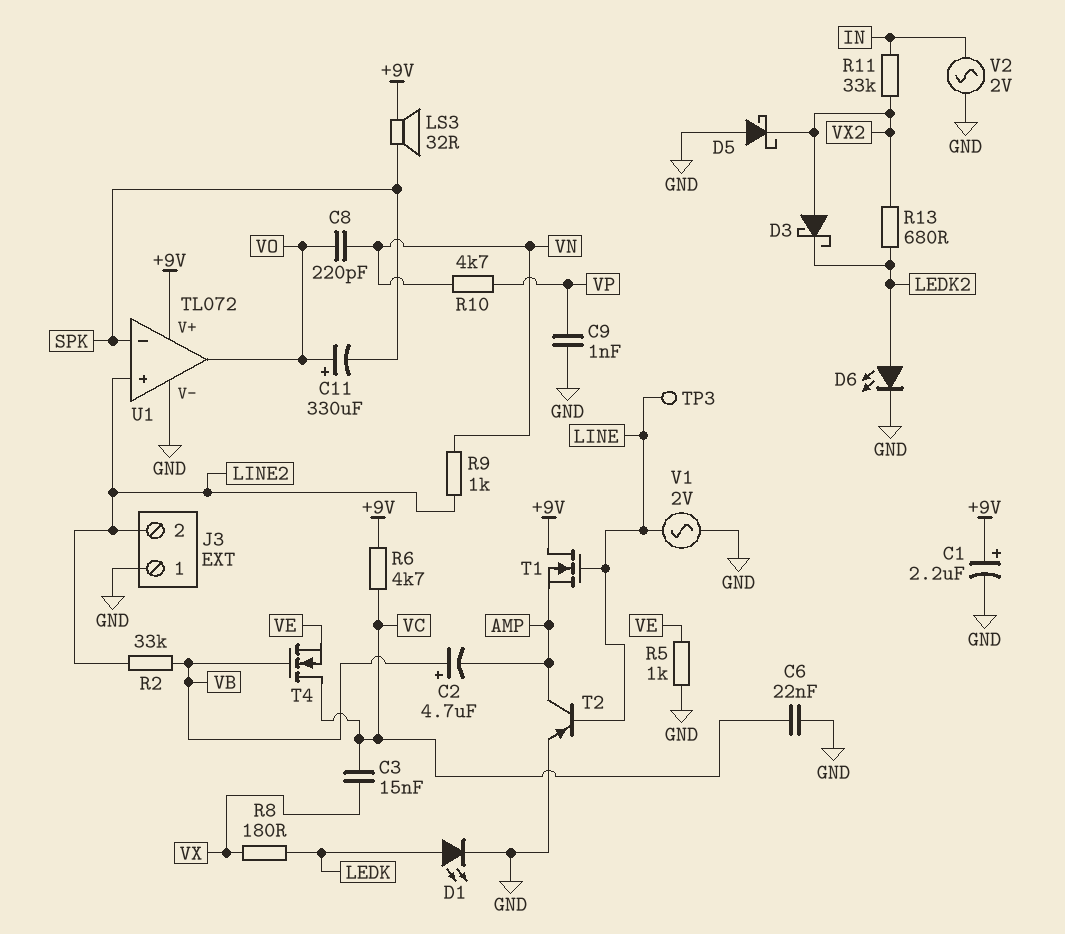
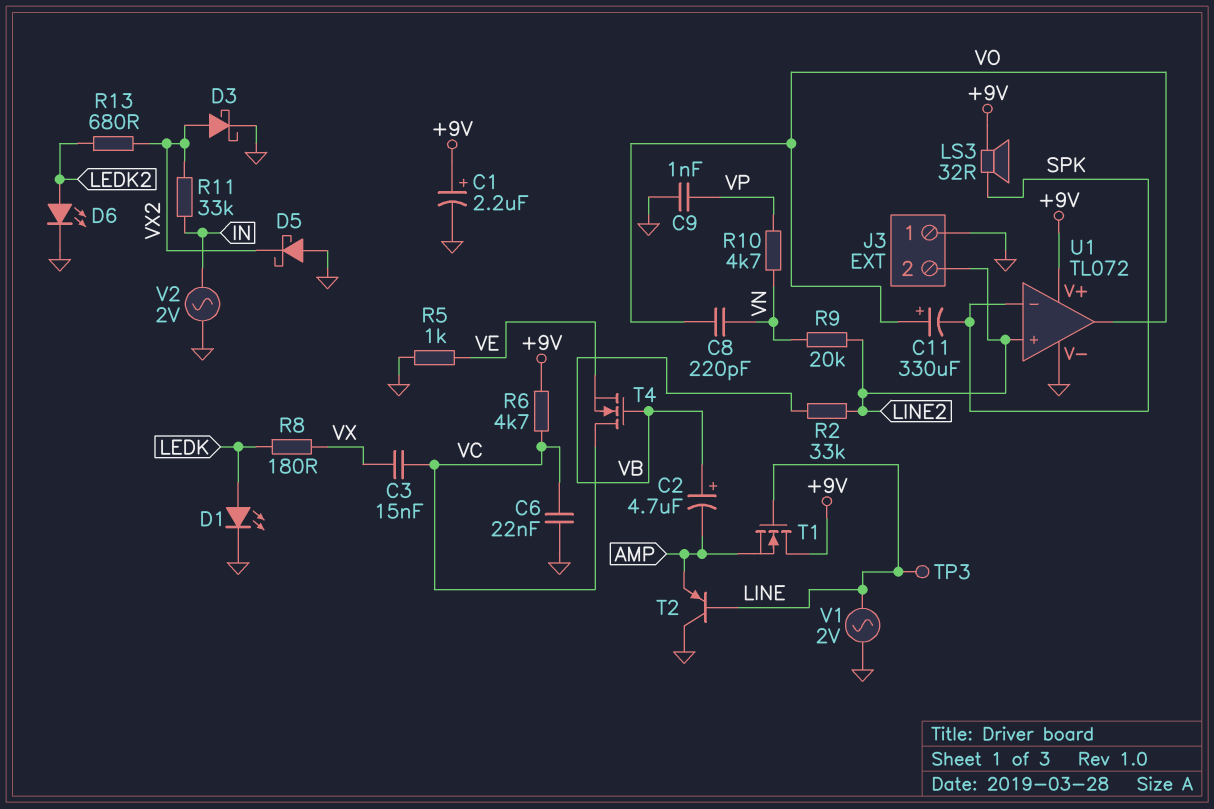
D3: schottky (A VX2, K LEDK2) -> schottky (A VX2, K GND)
R9: 1k (LINE2, VN) -> 20k (LINE2, VN)
T2: PNP (B LINE, C AMP, E GND) -> PNP (B LINE, C GND, E AMP)

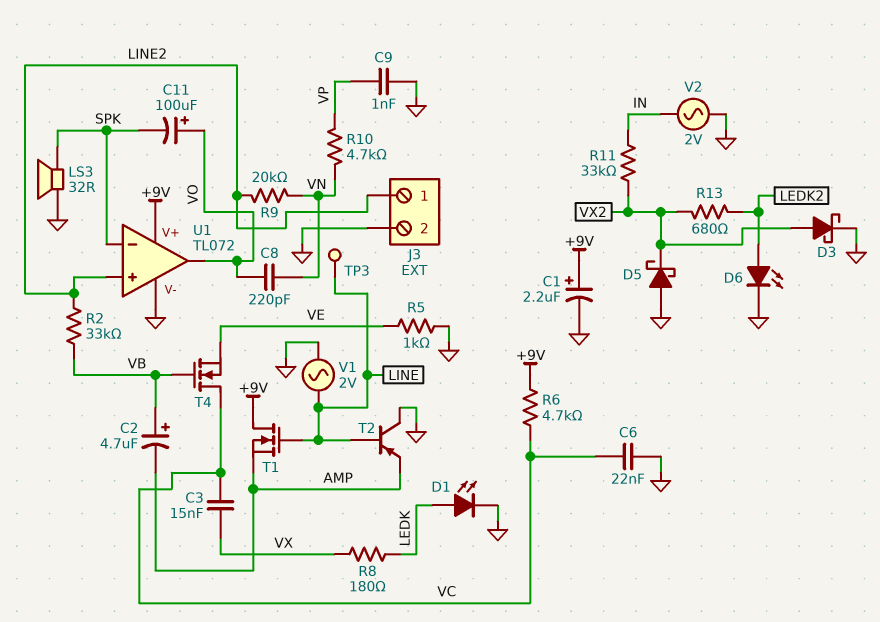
C11: 330uF (plus VO, minus SPK) -> 100uF (plus VO, minus SPK)
J3 pin 1: GND -> LINE2
J3 pin 2: LINE2 -> GND
LS3: speaker 32R (+9V, SPK) -> speaker 32R (GND, SPK)

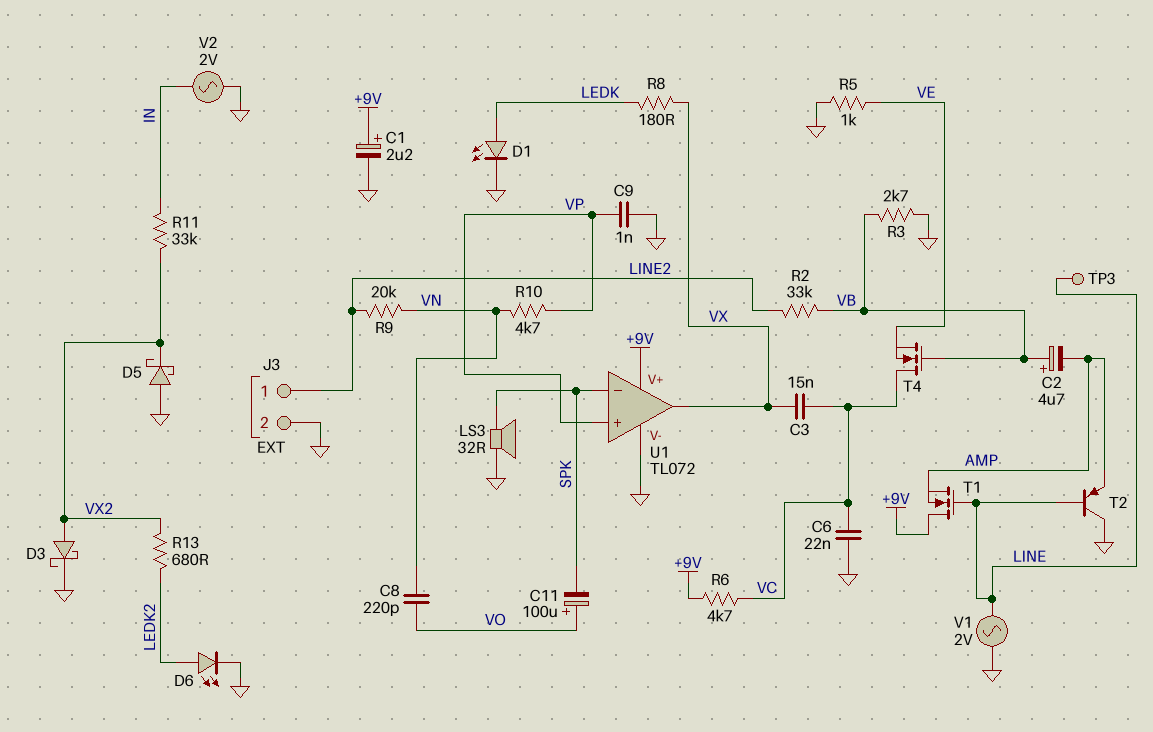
R3: none -> 2.7k (GND, VB)
U1 pin in+: LINE2 -> VP
U1 pin out: VO -> VX

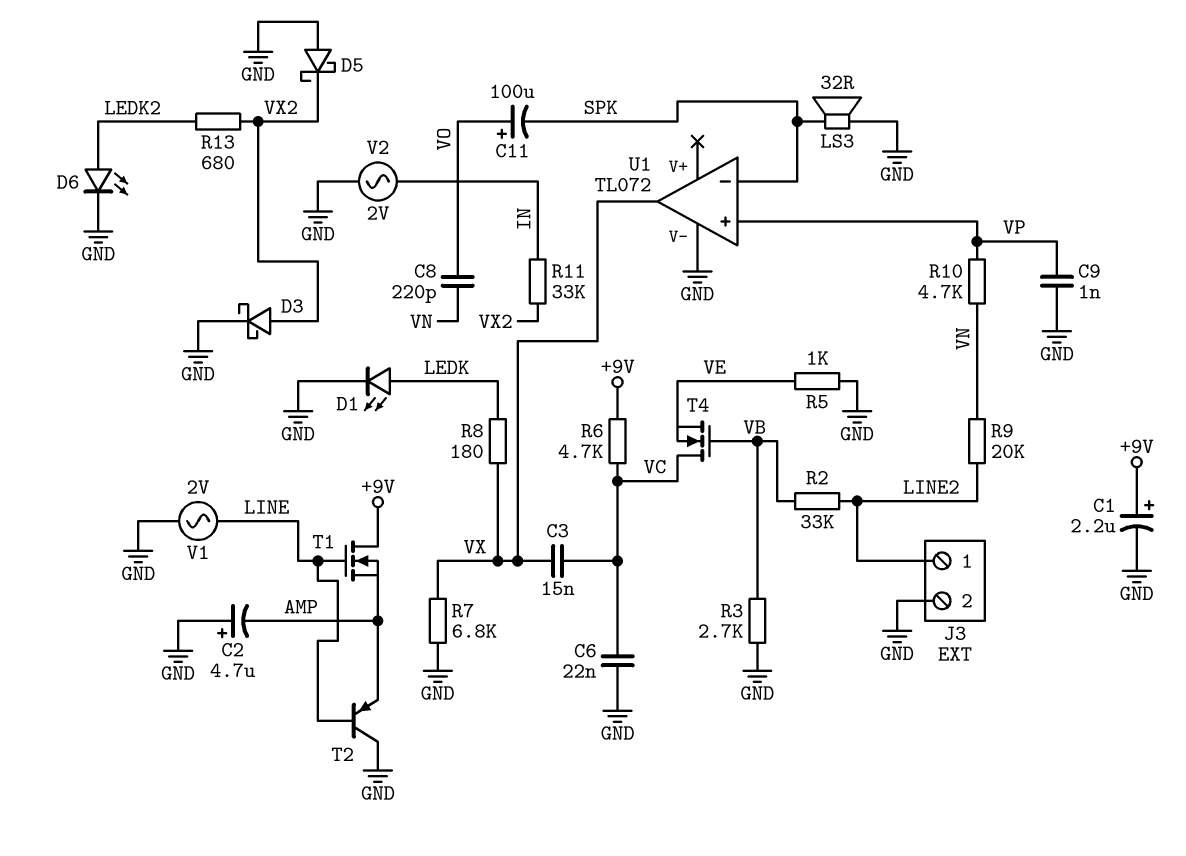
C2: 4.7uF (plus VB, minus AMP) -> 4.7uF (plus GND, minus AMP)
R7: none -> 6.8k (GND, VX)
TP3: test point (LINE) -> none
U1 pin V+: +9V -> none

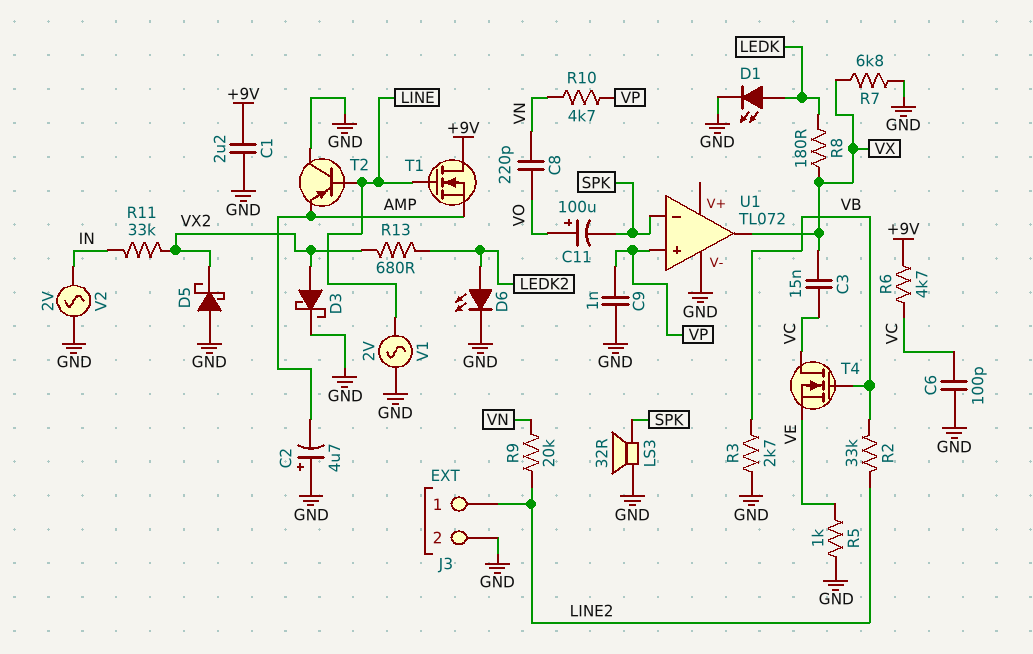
C1: 2.2uF (plus +9V, minus GND) -> 2.2uF (+9V, GND)
C6: 22nF (GND, VC) -> 100pF (GND, VC)

